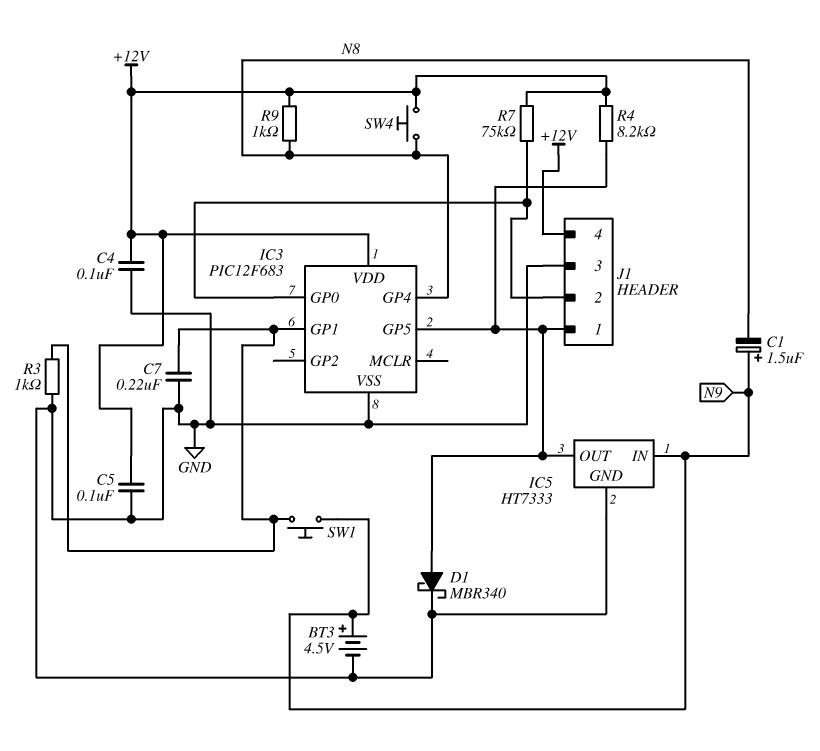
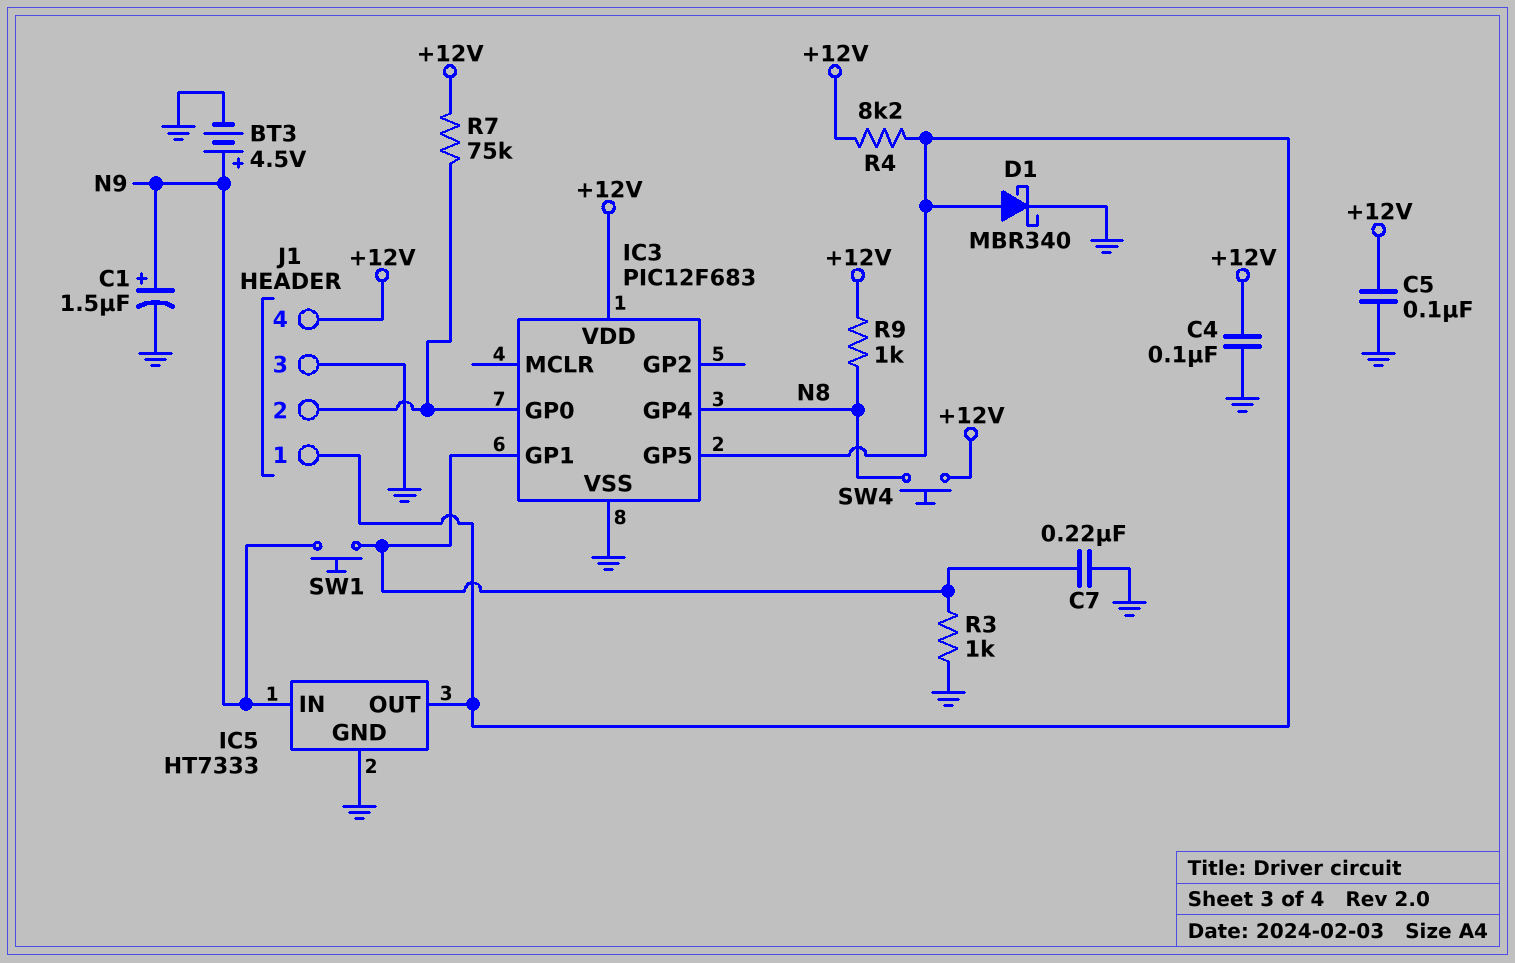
C1: 1.5uF (plus N9, minus N8) -> 1.5uF (plus N9, minus GND)

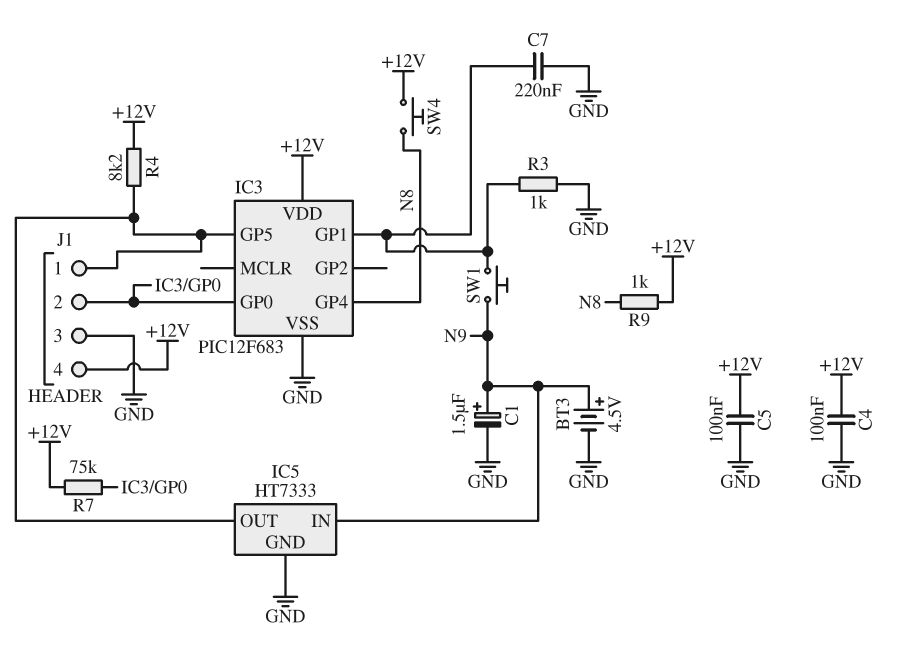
D1: schottky MBR340 (A IC3/GP5, K GND) -> none

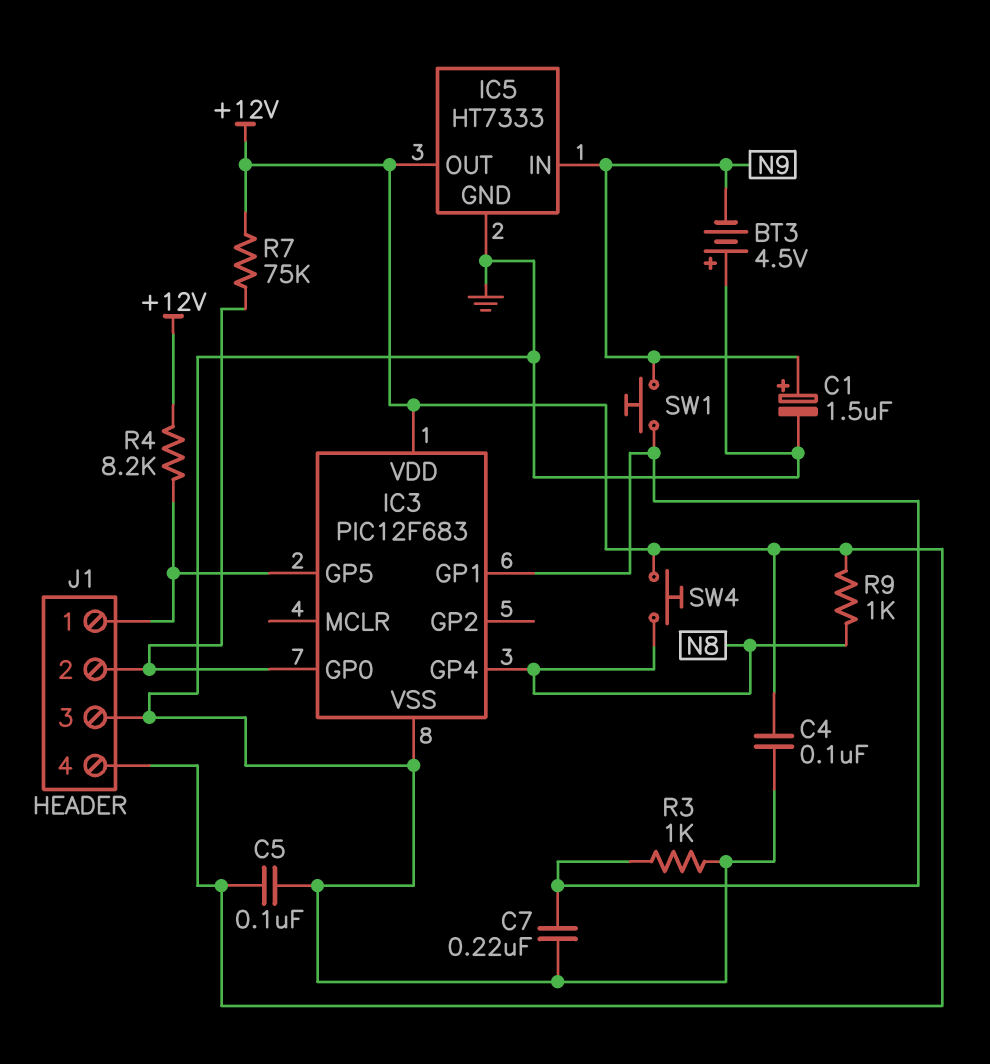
BT3: 4.5V (plus N9, minus GND) -> 4.5V (plus GND, minus N9)
IC5 pin OUT: IC3/GP5 -> +12V

